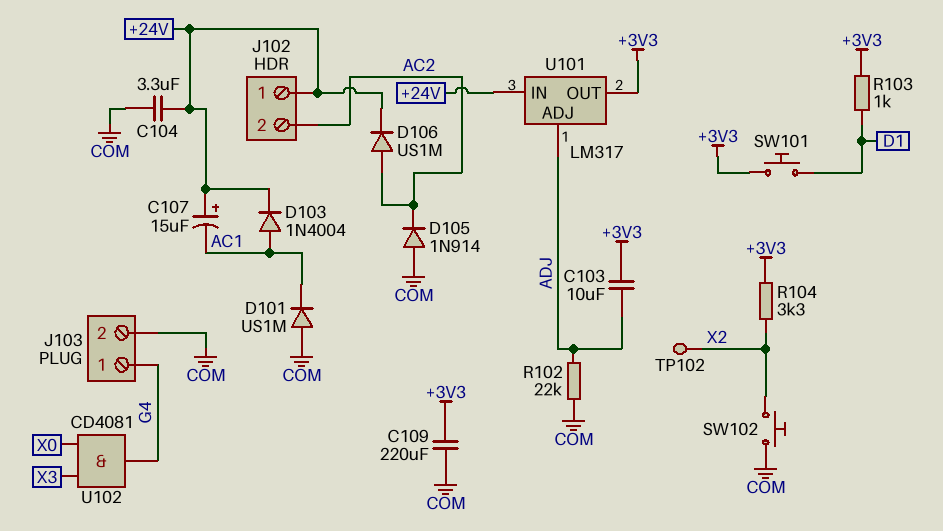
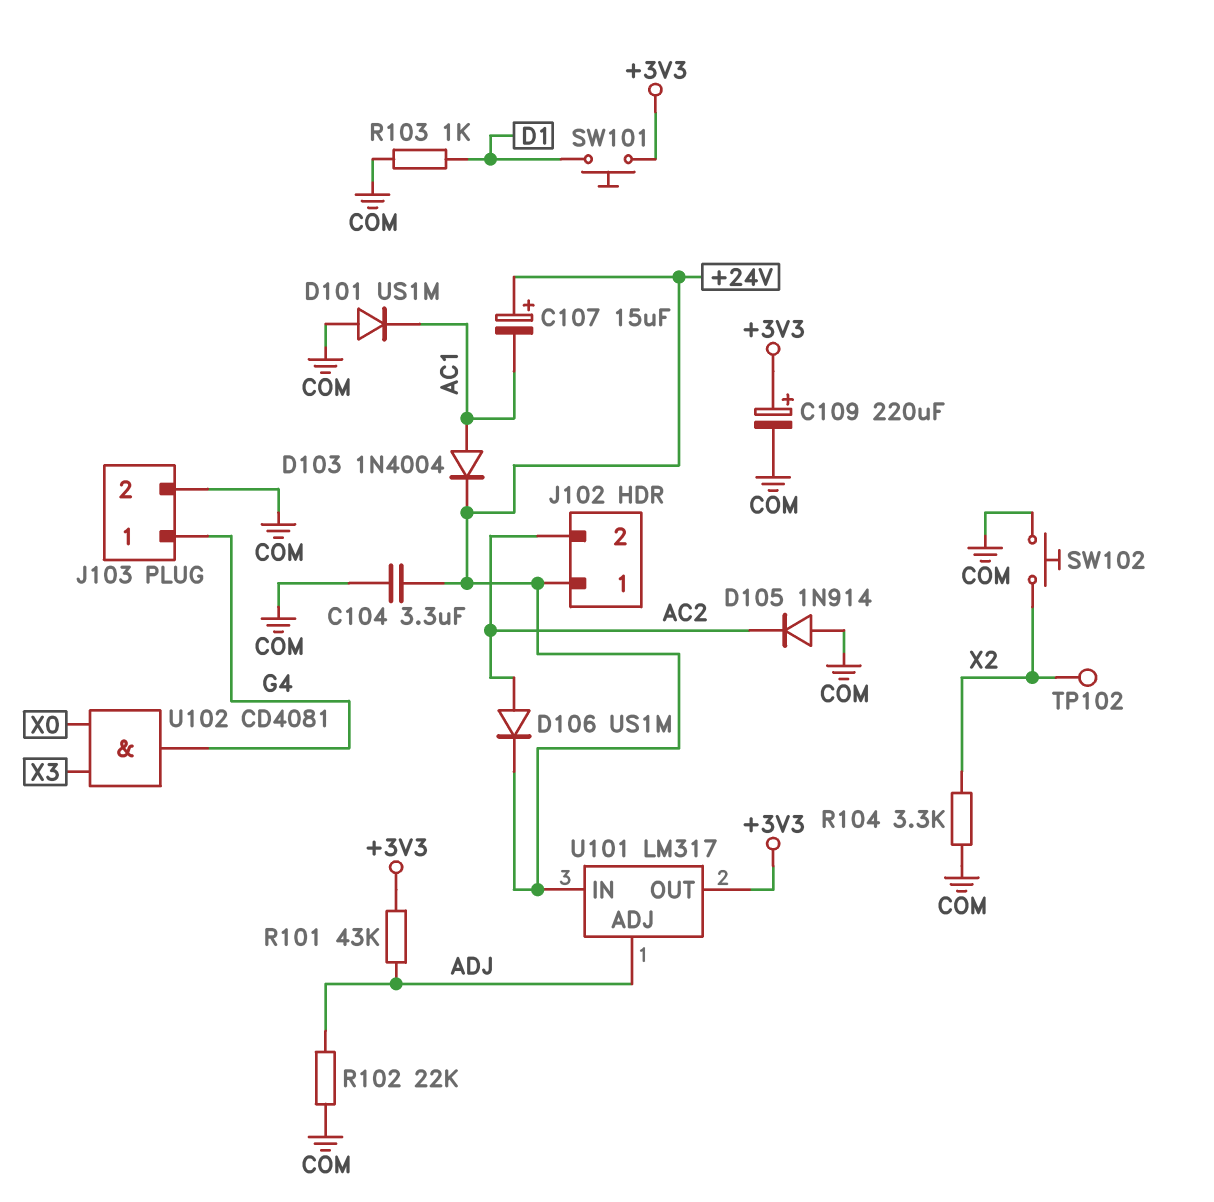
C103: 10uF (+3V3, ADJ) -> none
C109: 220uF (+3V3, COM) -> 220uF (plus +3V3, minus COM)
R101: none -> 43k (+3V3, ADJ)
R103: 1k (+3V3, D1) -> 1k (COM, D1)
R104: 3.3k (+3V3, X2) -> 3.3k (COM, X2)

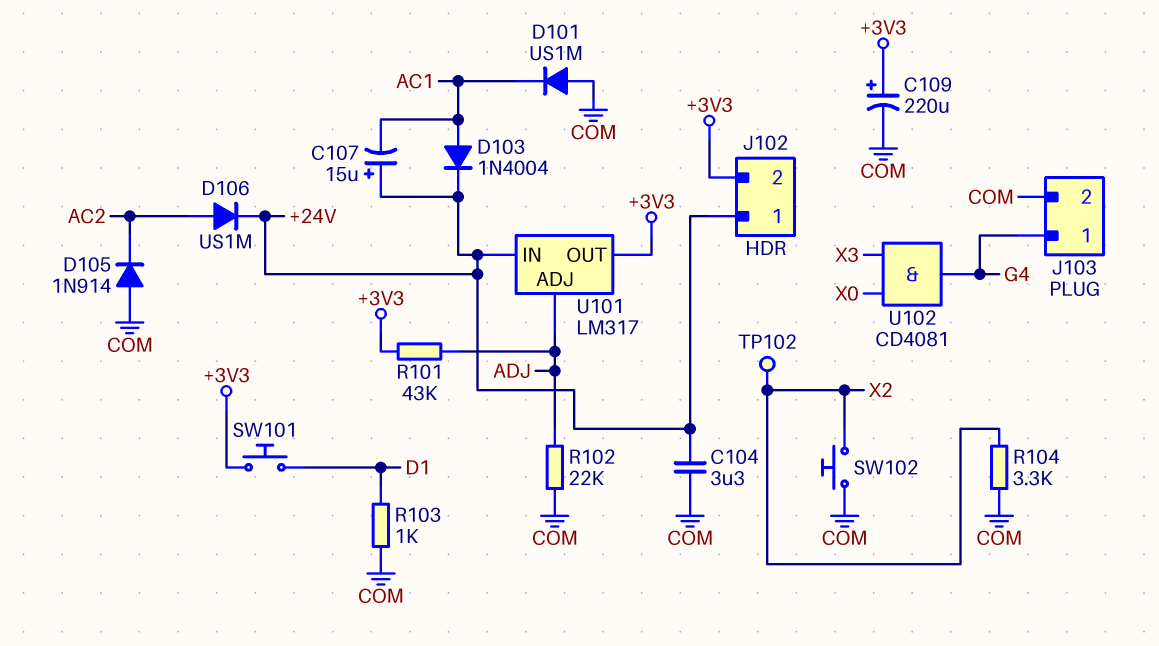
J102 pin 2: AC2 -> +3V3

